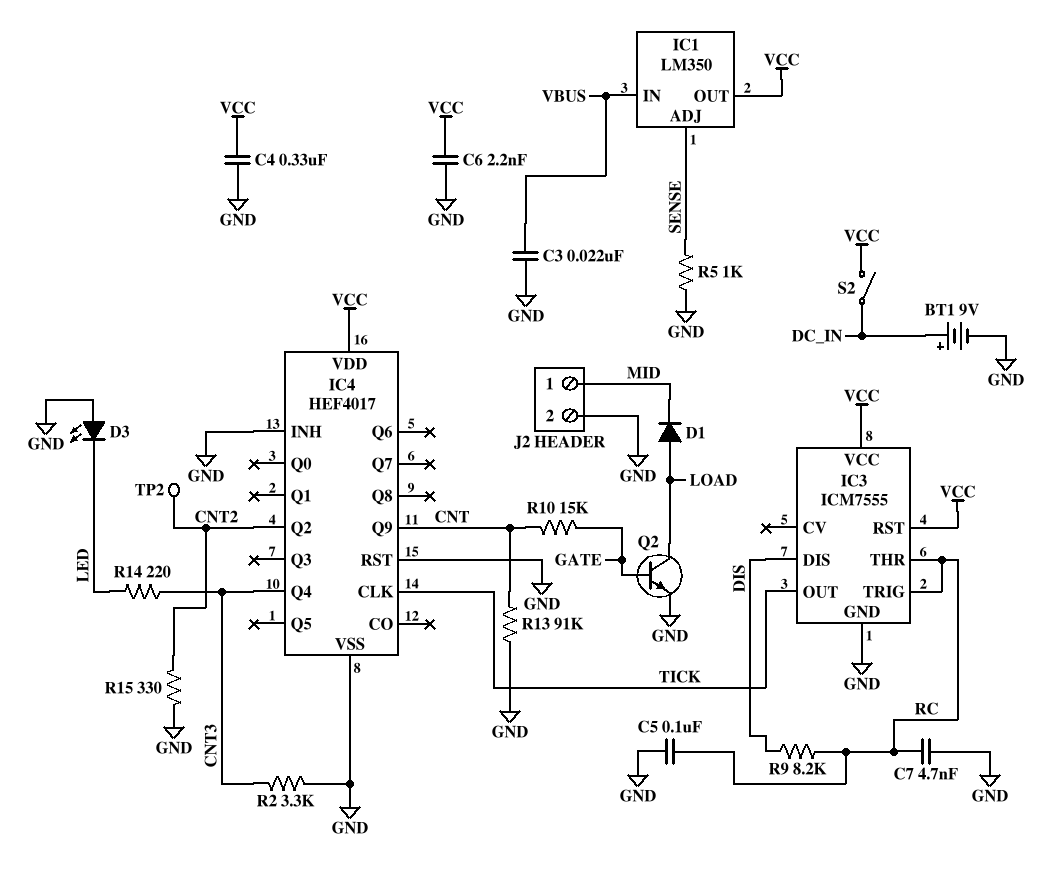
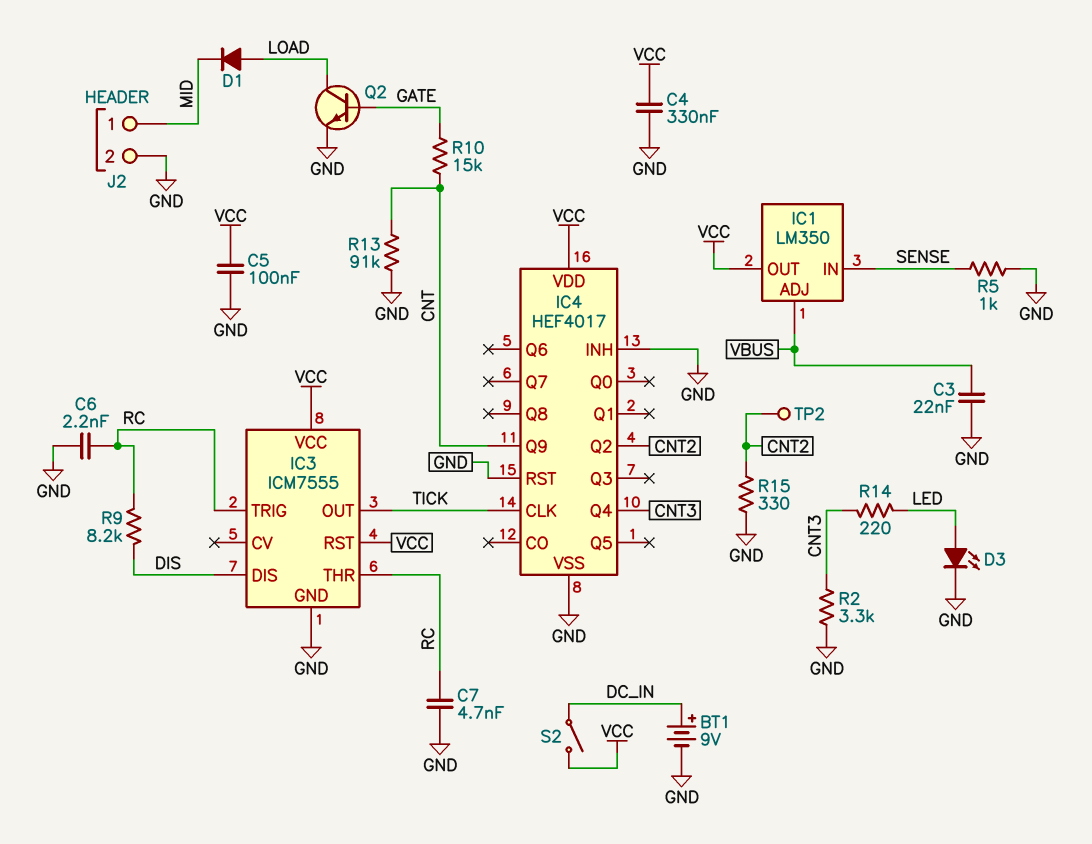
C5: 100nF (GND, RC) -> 100nF (GND, VCC)
C6: 2.2nF (GND, VCC) -> 2.2nF (GND, RC)
D3: LED (A GND, K LED) -> LED (A LED, K GND)
IC1 pin ADJ: SENSE -> VBUS
IC1 pin IN: VBUS -> SENSE

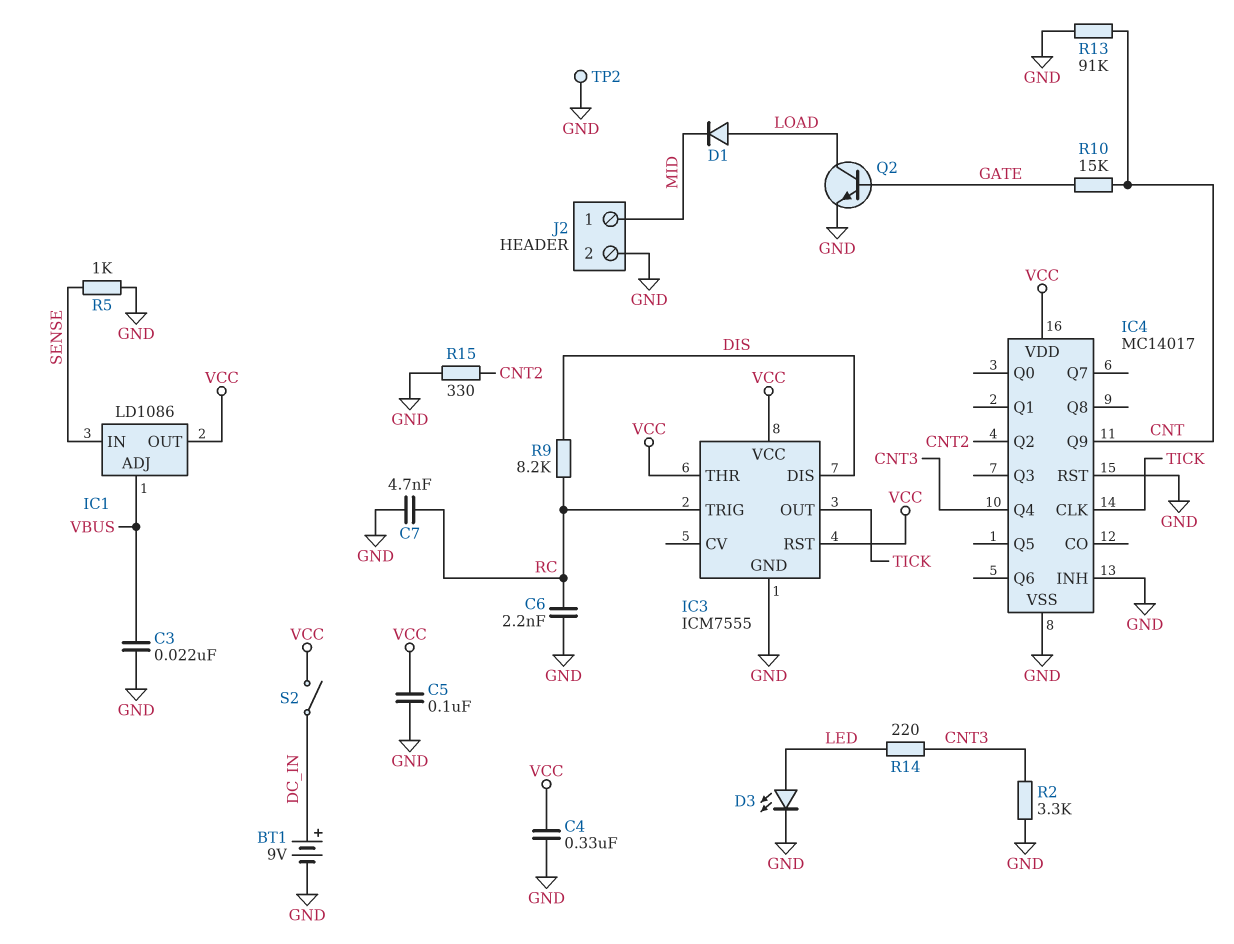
IC1: LM350 -> LD1086
IC3 pin THR: RC -> VCC
IC4: HEF4017 -> MC14017
TP2: test point (CNT2) -> test point (GND)

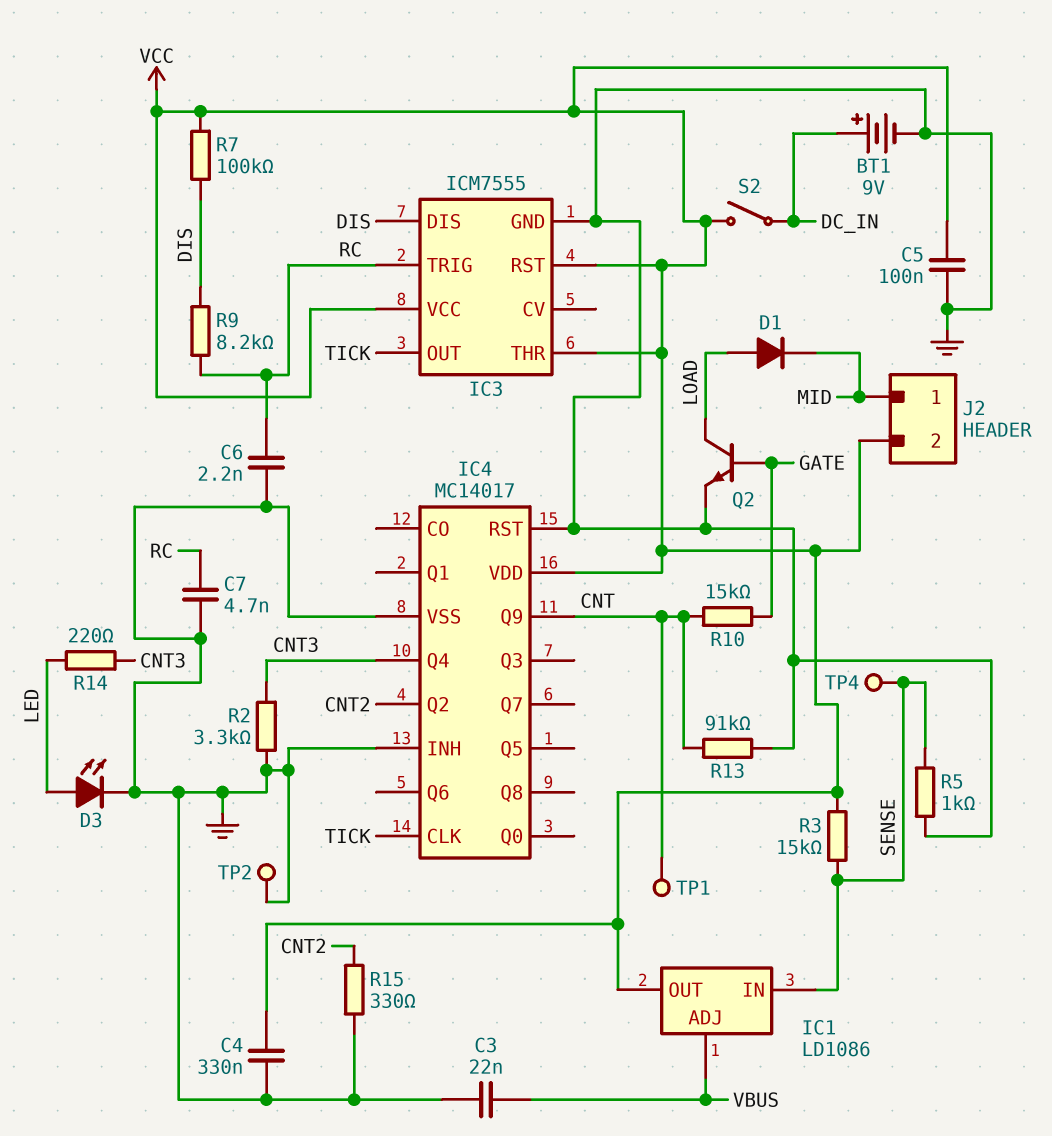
J2 pin 2: GND -> VCC
R3: none -> 15k (SENSE, VCC)
R7: none -> 100k (DIS, VCC)
TP1: none -> test point (CNT)
TP4: none -> test point (SENSE)

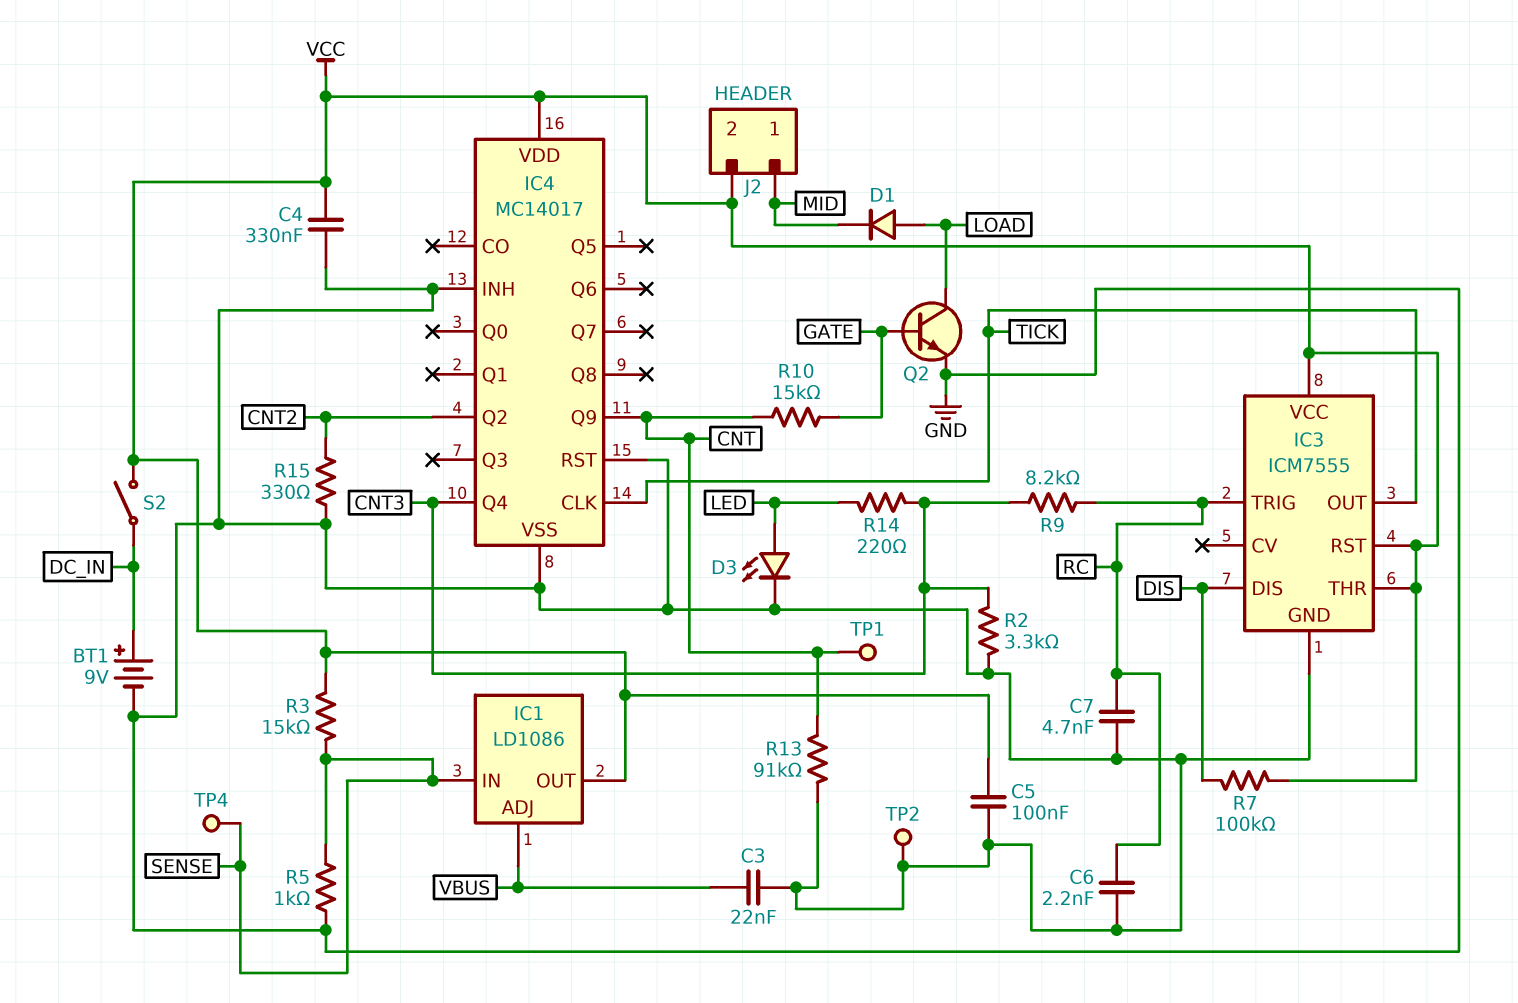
R9: 8.2k (DIS, RC) -> 8.2k (CNT3, RC)

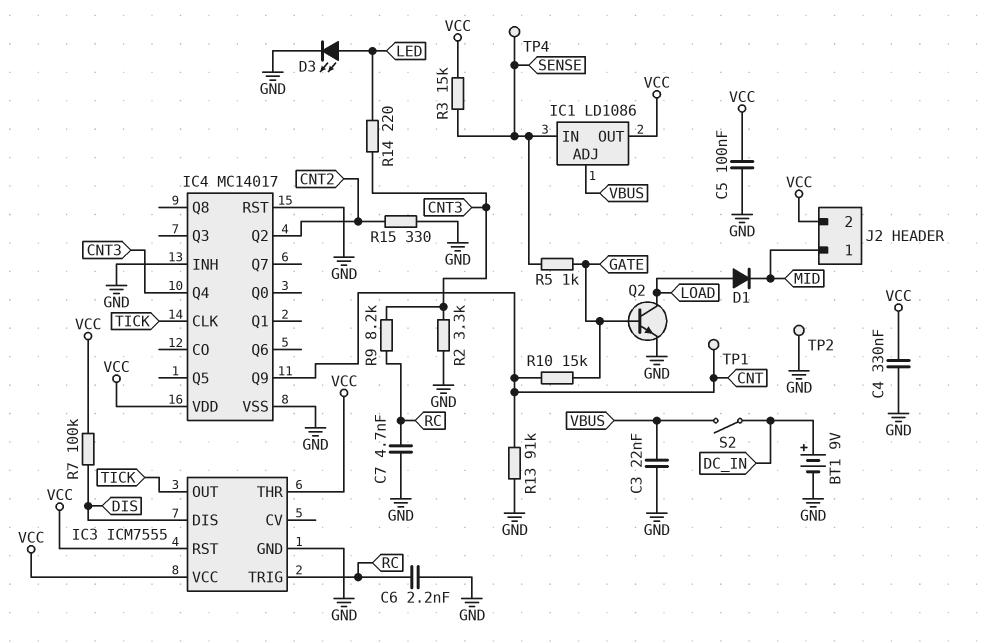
R5: 1k (GND, SENSE) -> 1k (GATE, SENSE)
S2: switch (DC_IN, VCC) -> switch (DC_IN, VBUS)

